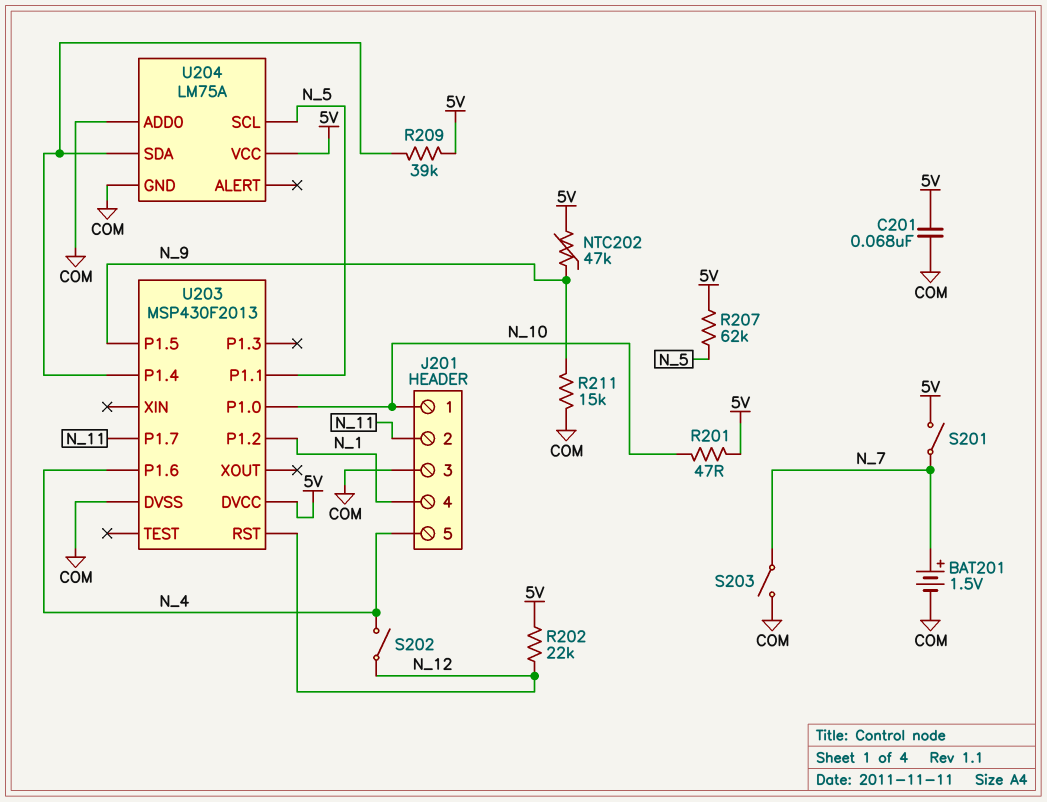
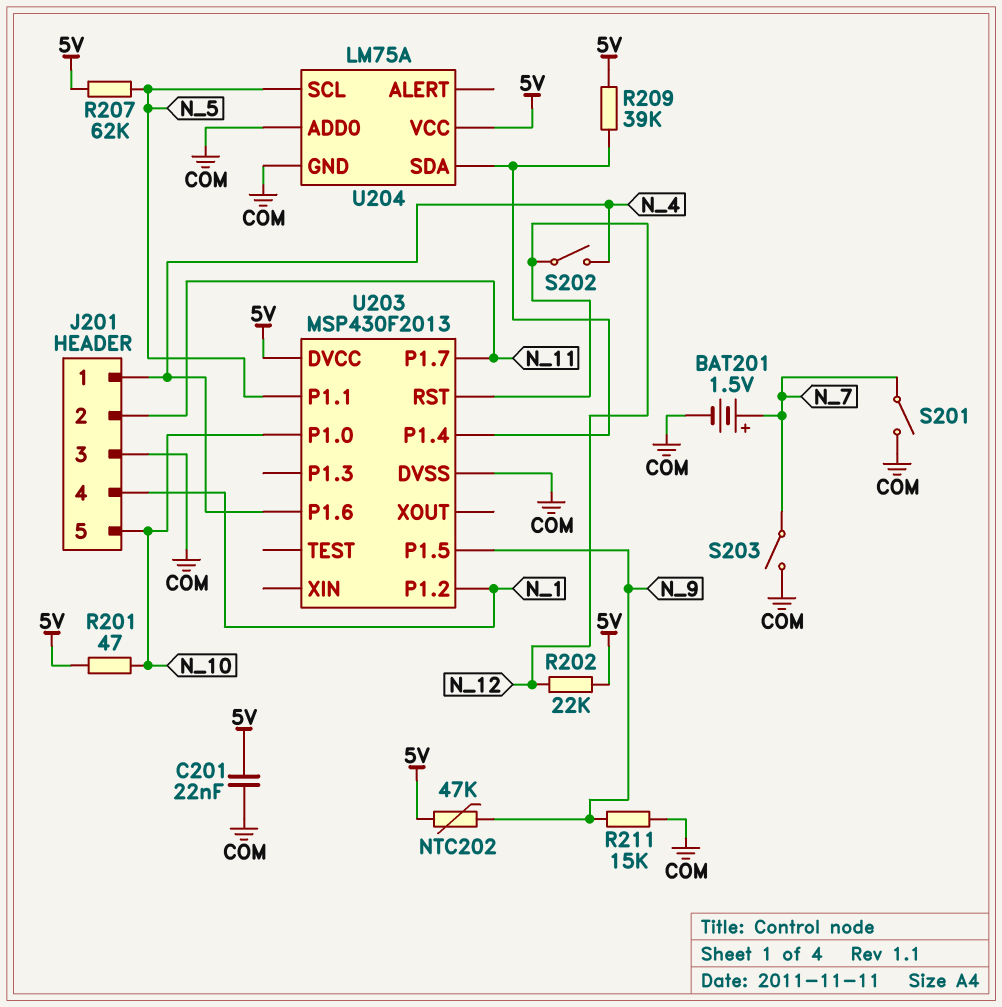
C201: 68nF (5V, COM) -> 22nF (5V, COM)
J201 pin 1: N_10 -> N_4
J201 pin 5: N_4 -> N_10
S201: switch (5V, N_7) -> switch (COM, N_7)

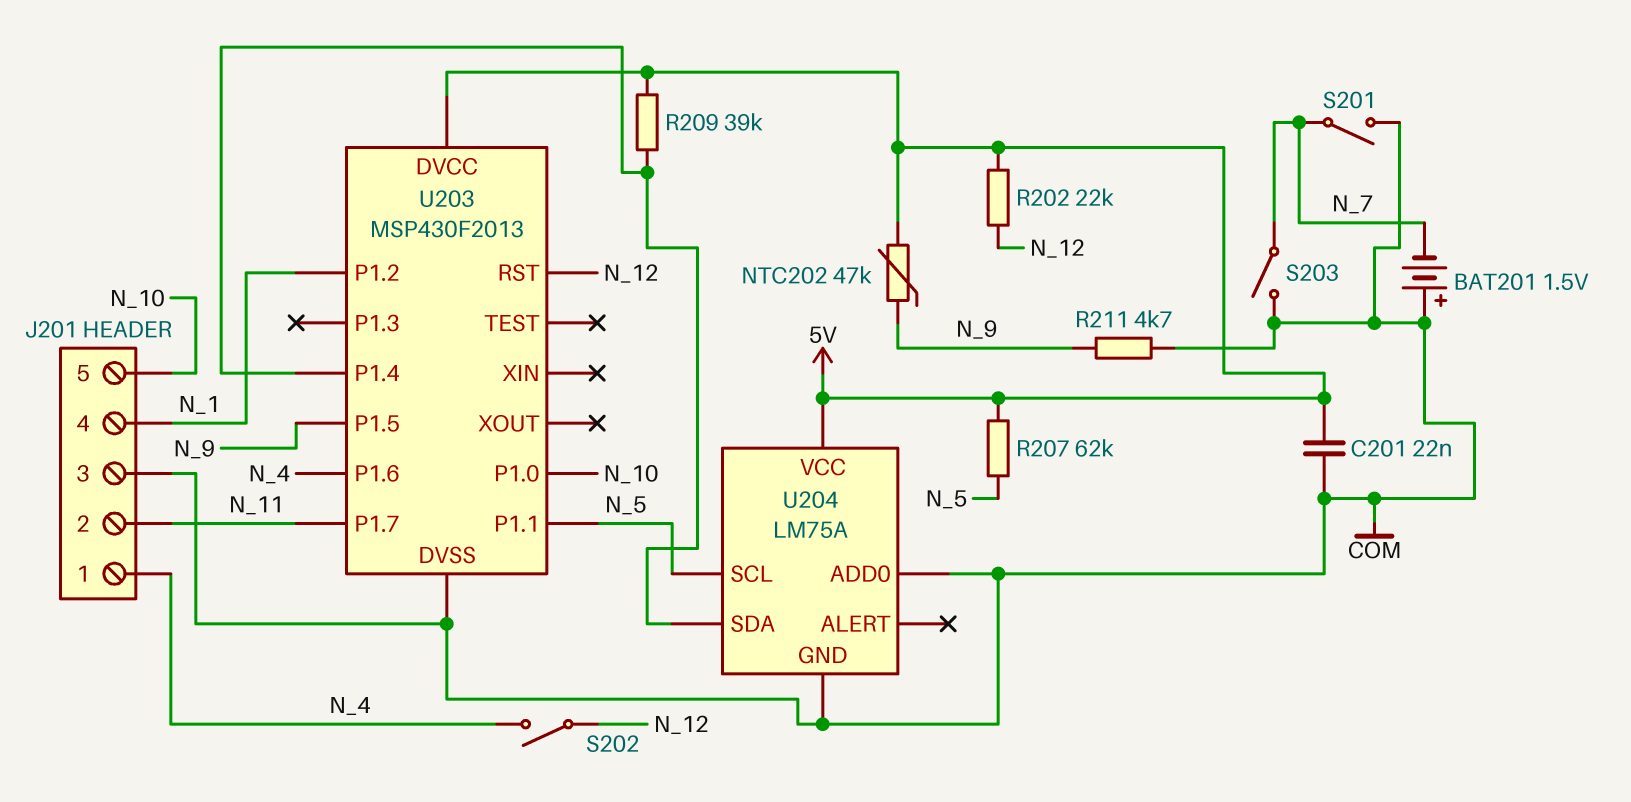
BAT201: 1.5V (plus N_7, minus COM) -> 1.5V (plus COM, minus N_7)
R201: 47 (5V, N_10) -> none
R211: 15k (COM, N_9) -> 4.7k (COM, N_9)

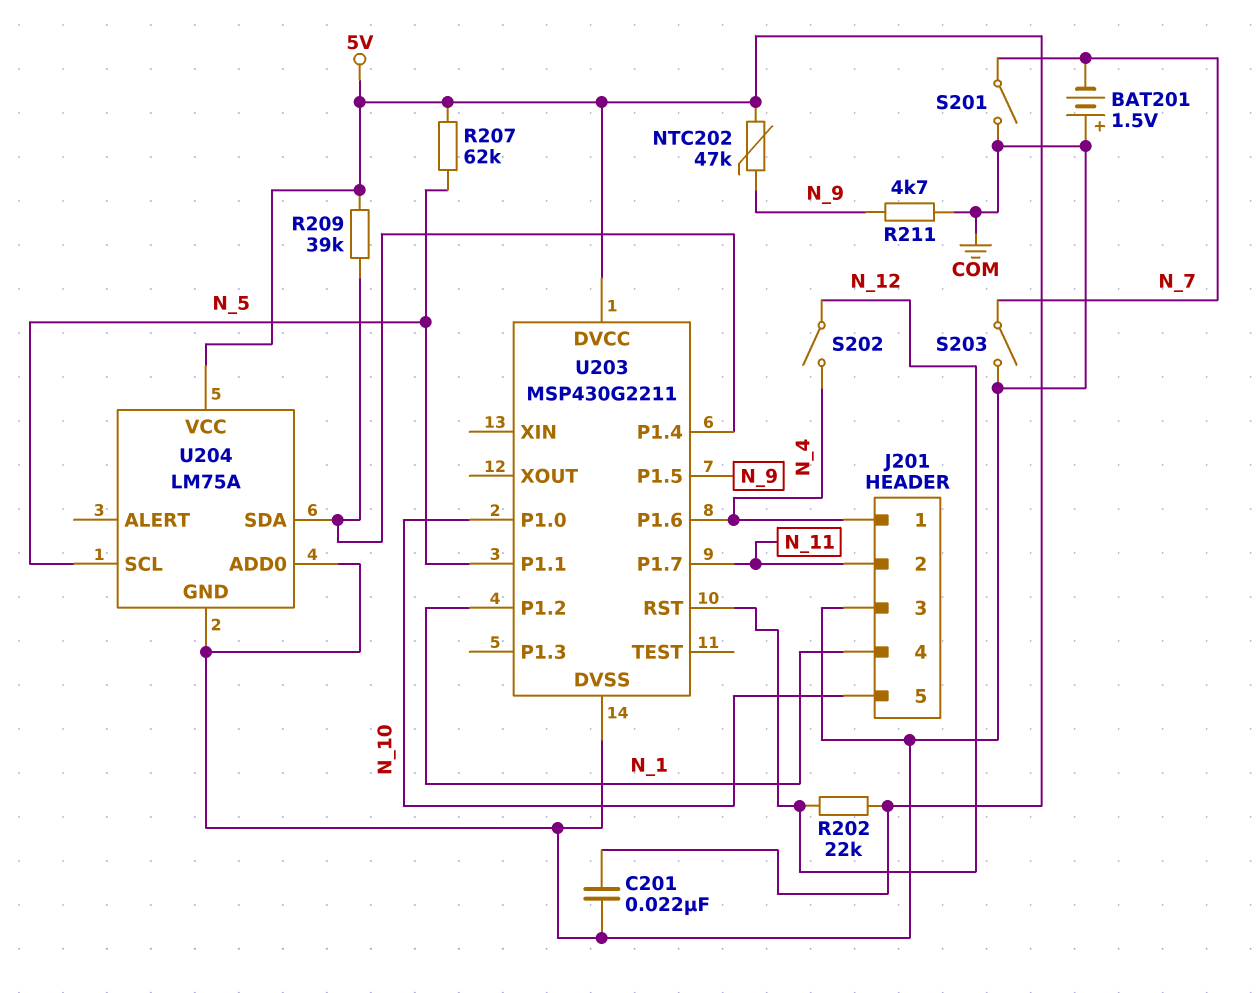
U203: MSP430F2013 -> MSP430G2211

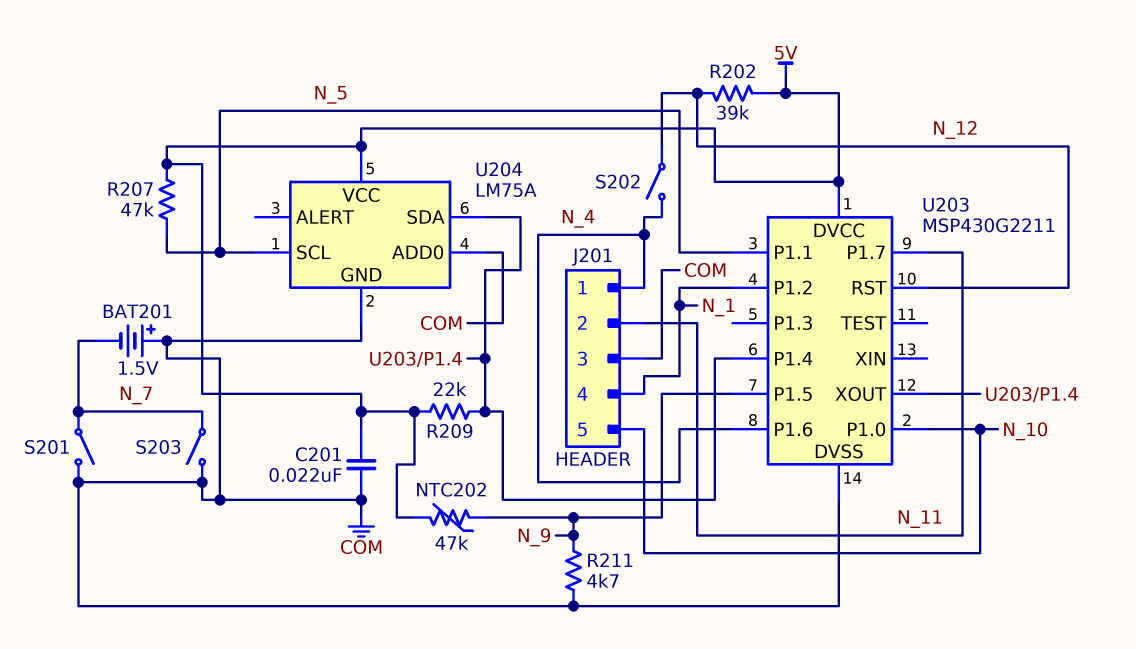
R202: 22k (5V, N_12) -> 39k (5V, N_12)
R207: 62k (5V, N_5) -> 47k (5V, N_5)
R209: 39k (5V, U203/P1.4) -> 22k (5V, U203/P1.4)
U203 pin XOUT: none -> U203/P1.4

